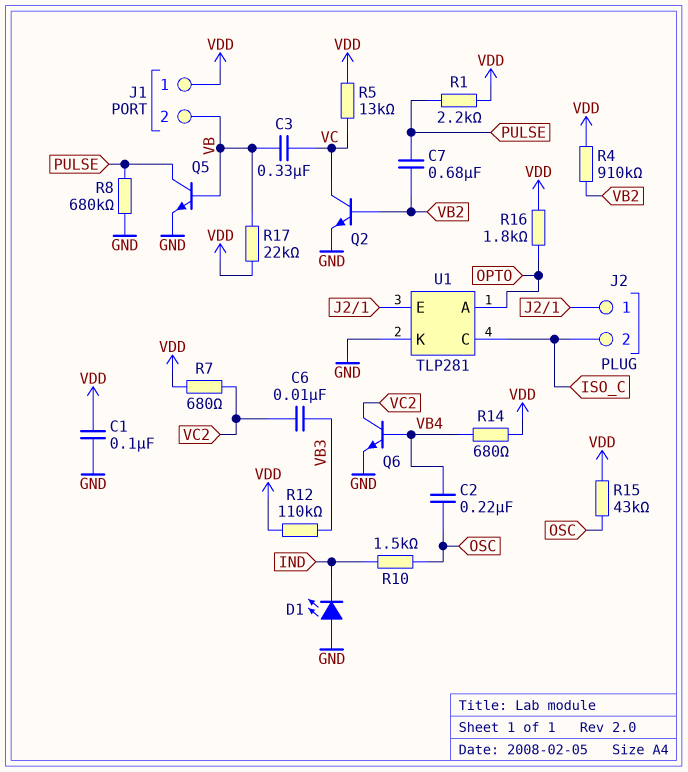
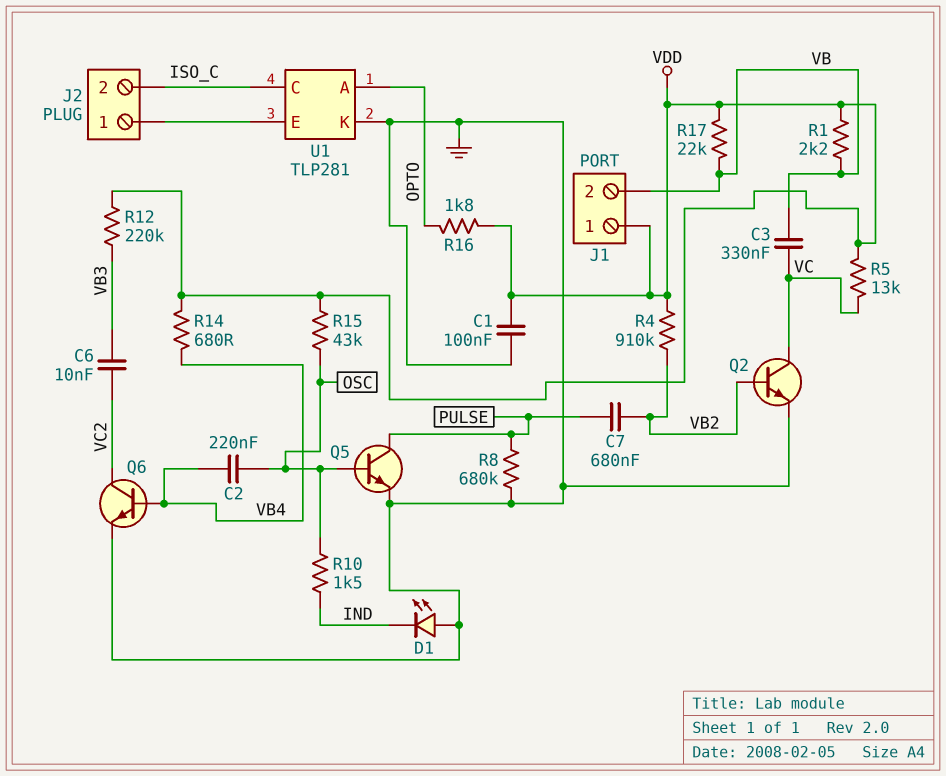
Q5: NPN (B VB, C PULSE, E GND) -> NPN (B OSC, C PULSE, E GND)
R1: 2.2k (PULSE, VDD) -> 2.2k (VB, VDD)
R7: 680 (VC2, VDD) -> none
R12: 110k (VB3, VDD) -> 220k (VB3, VDD)

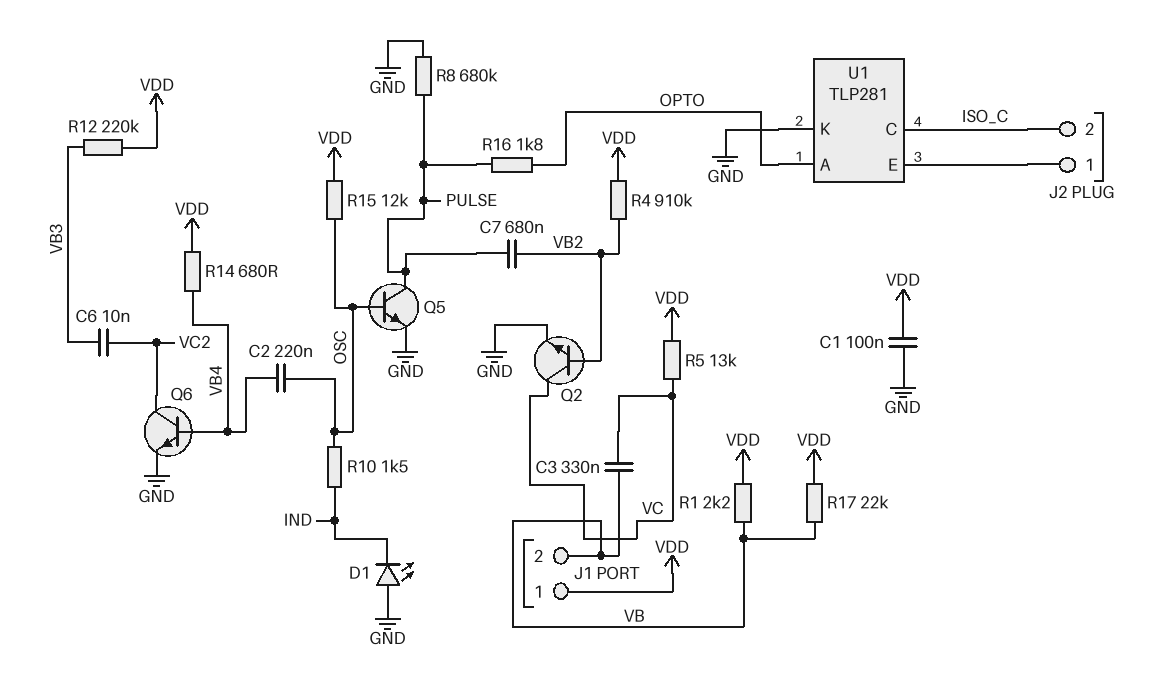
R15: 43k (OSC, VDD) -> 12k (OSC, VDD)
R16: 1.8k (OPTO, VDD) -> 1.8k (OPTO, PULSE)

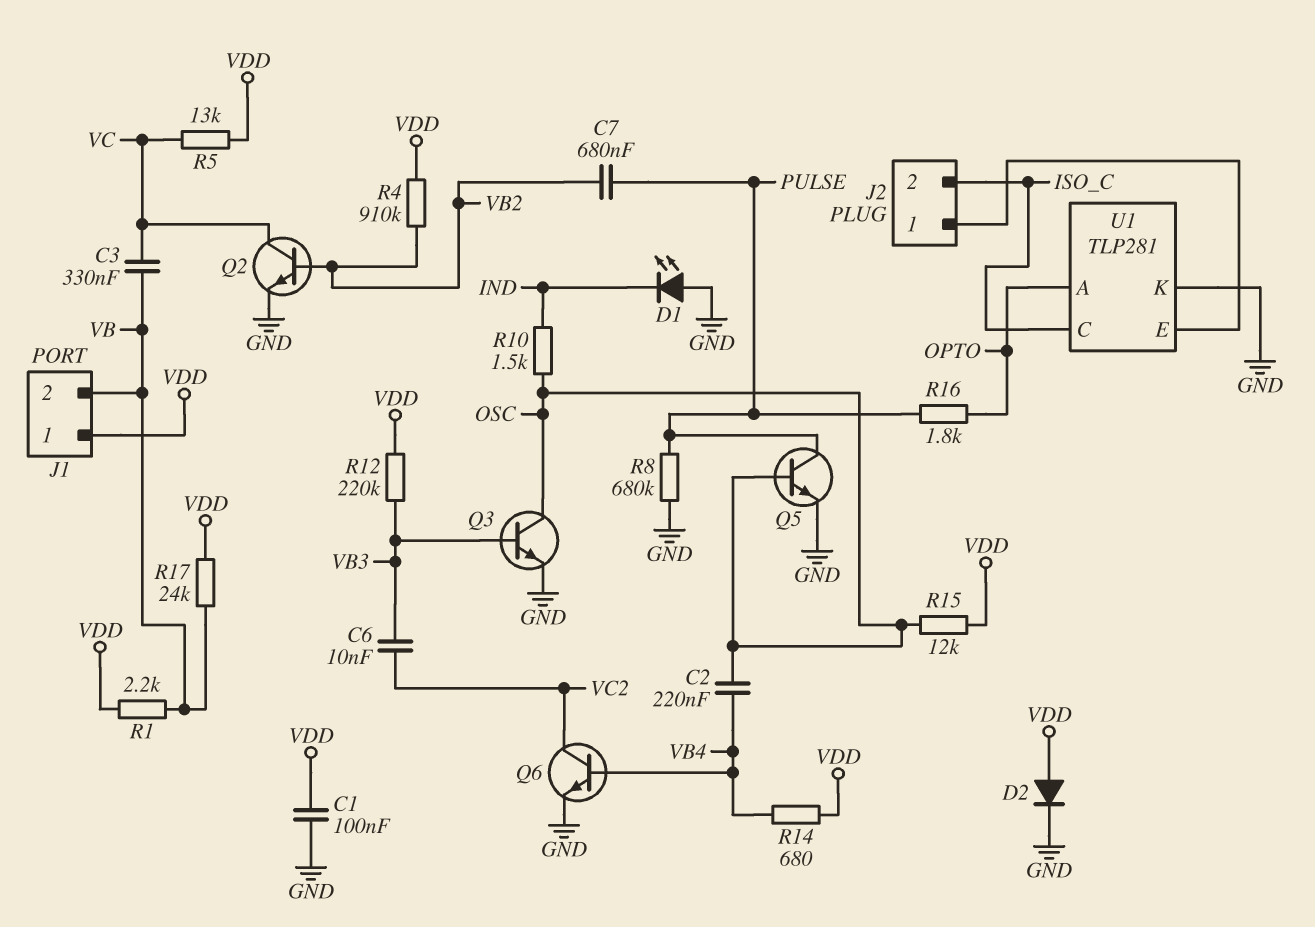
D2: none -> diode (A VDD, K GND)
Q3: none -> NPN (B VB3, C OSC, E GND)
R17: 22k (VB, VDD) -> 24k (VB, VDD)

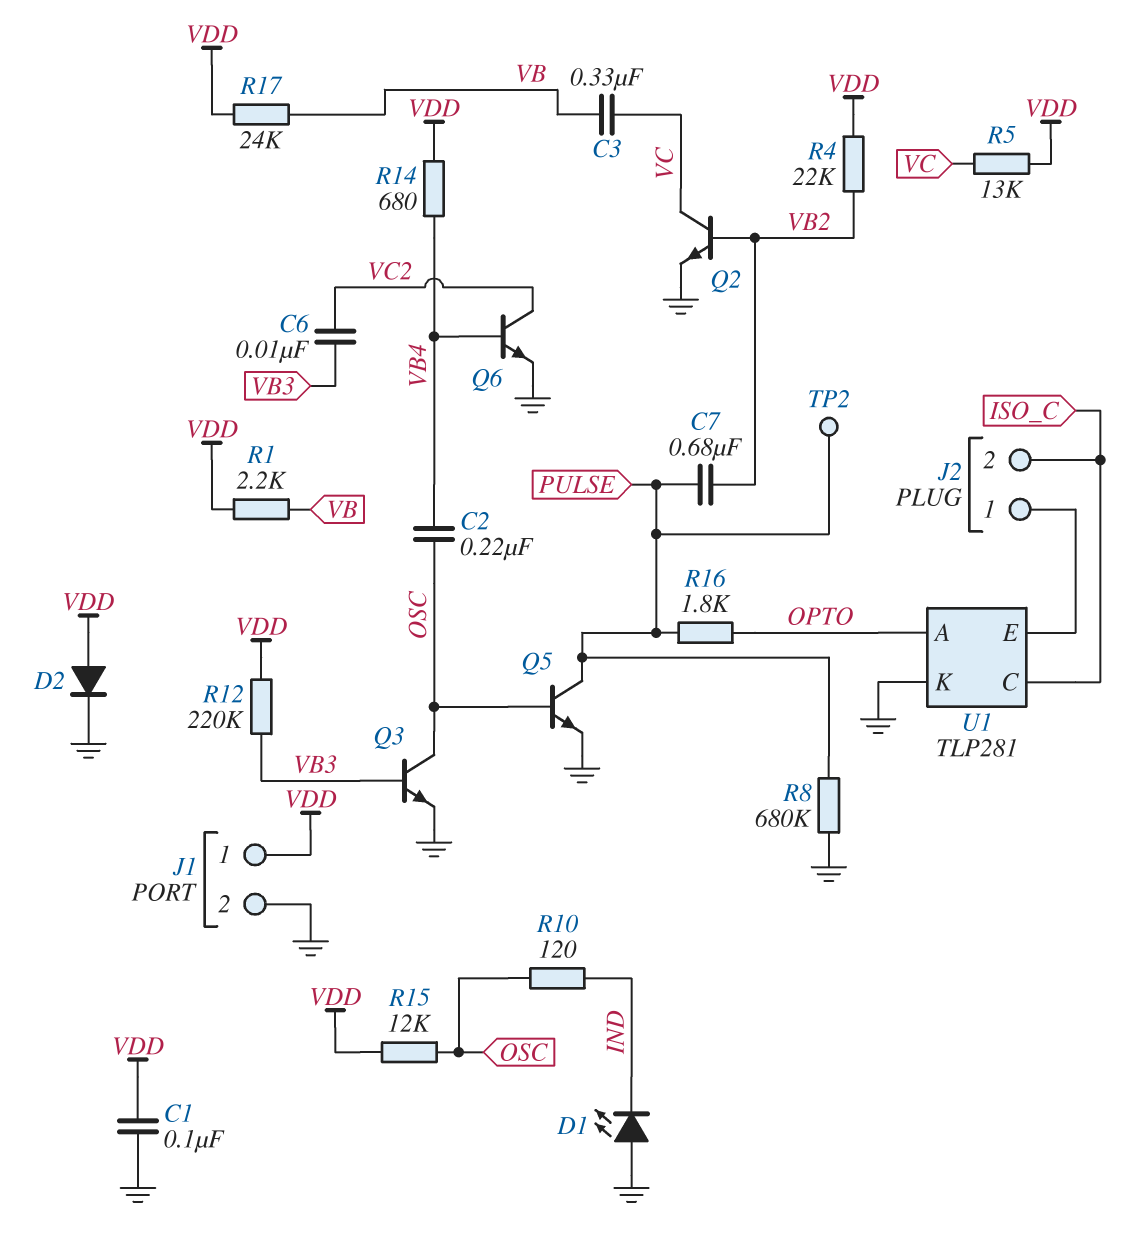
J1 pin 2: VB -> GND
R4: 910k (VB2, VDD) -> 22k (VB2, VDD)
R10: 1.5k (IND, OSC) -> 120 (IND, OSC)
TP2: none -> test point (PULSE)

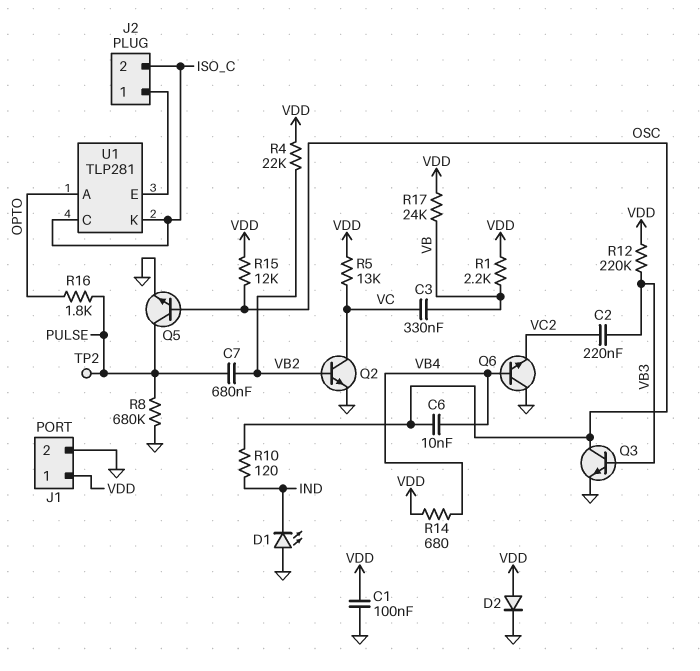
C2: 220nF (OSC, VB4) -> 220nF (VB3, VC2)
C6: 10nF (VB3, VC2) -> 10nF (OSC, VB4)
Q6: NPN (B VB4, C VC2, E GND) -> NPN (B VB4, C GND, E VC2)
U1 pin K: GND -> ISO_C

